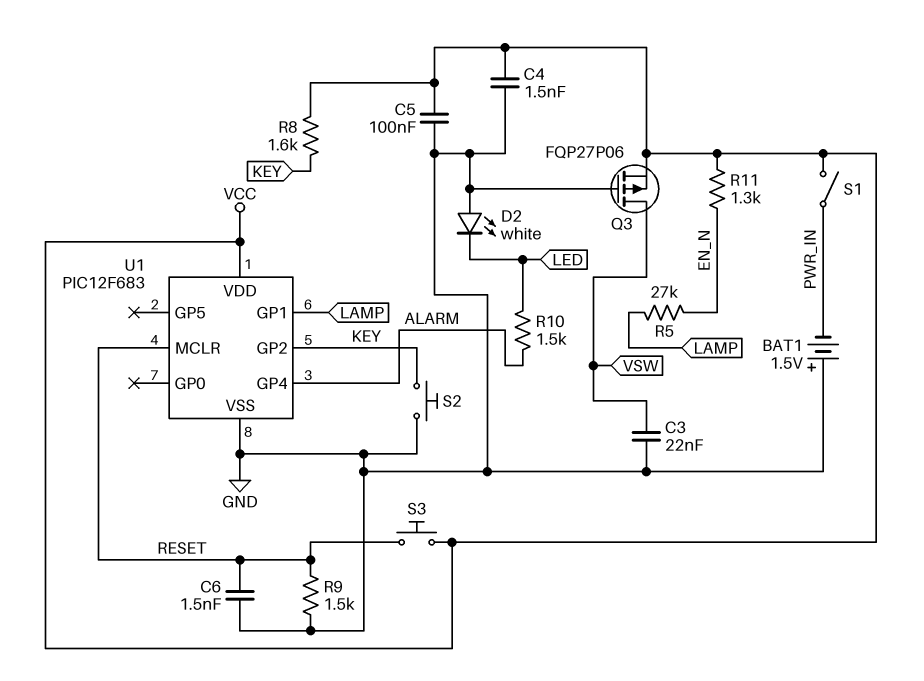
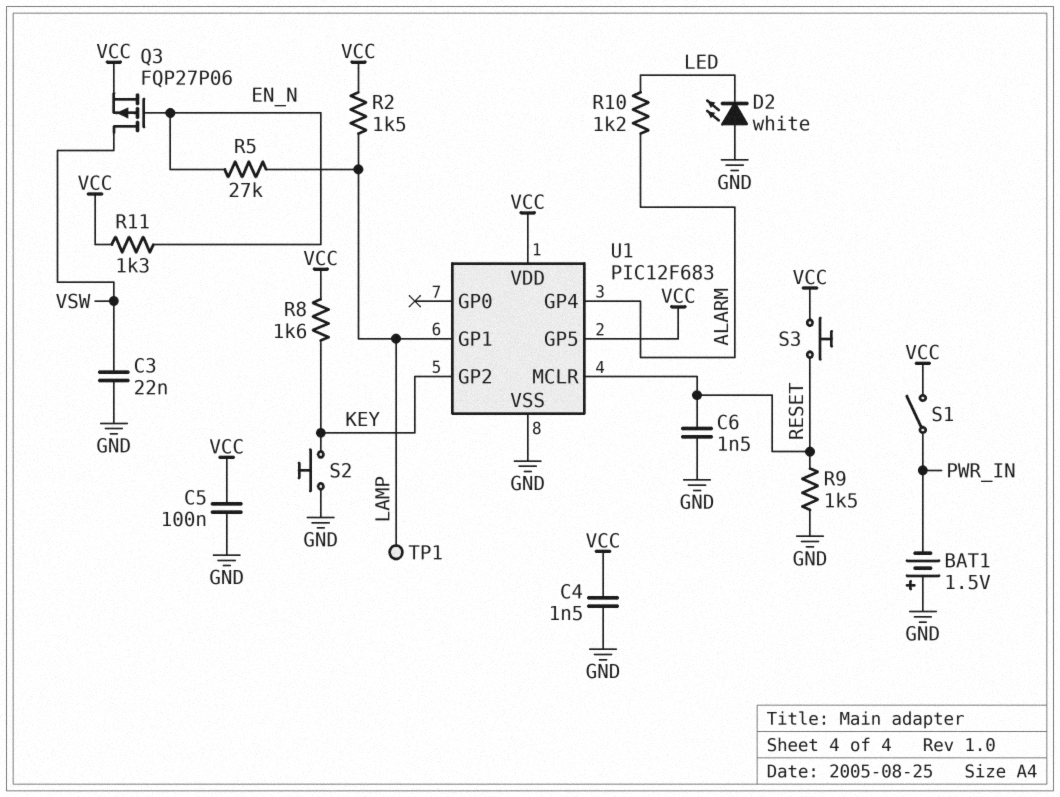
Q3: PMOS FQP27P06 (G GND, D VSW, S VCC) -> PMOS FQP27P06 (G EN_N, D VSW, S VCC)
R2: none -> 1.5k (LAMP, VCC)
R10: 1.5k (ALARM, LED) -> 1.2k (ALARM, LED)
TP1: none -> test point (LAMP)
U1 pin GP5: none -> VCC

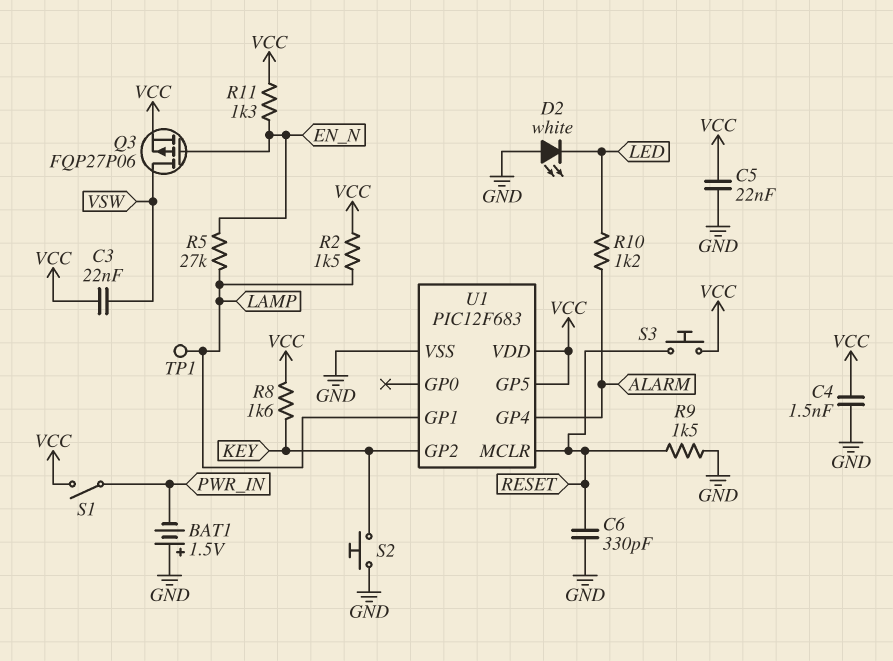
C3: 22nF (GND, VSW) -> 22nF (VCC, VSW)
C5: 100nF (GND, VCC) -> 22nF (GND, VCC)
C6: 1.5nF (GND, RESET) -> 330pF (GND, RESET)

